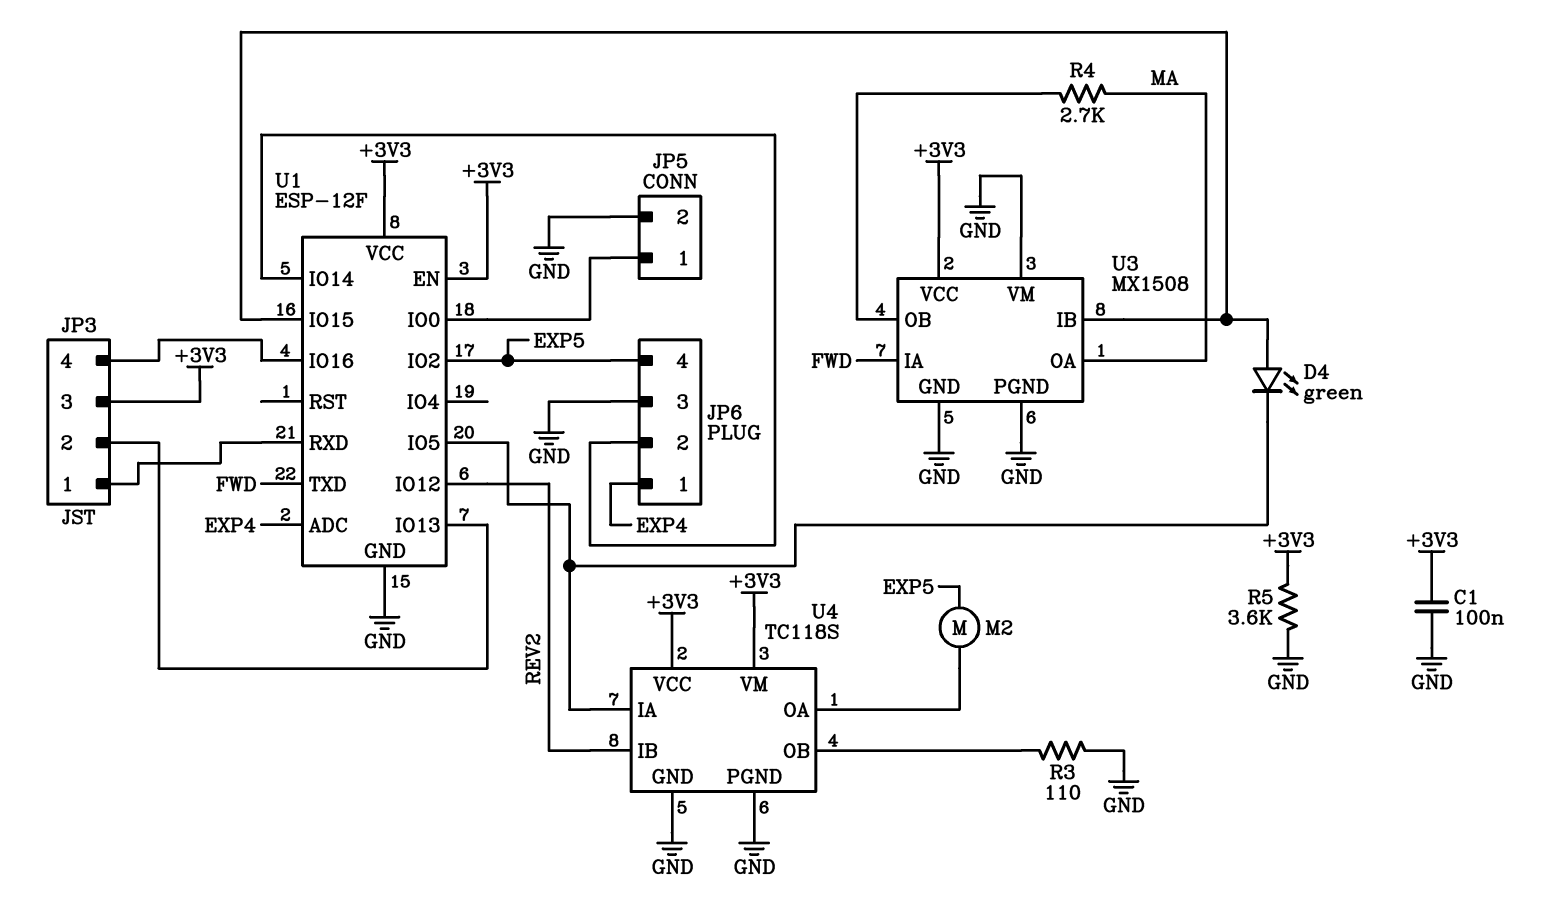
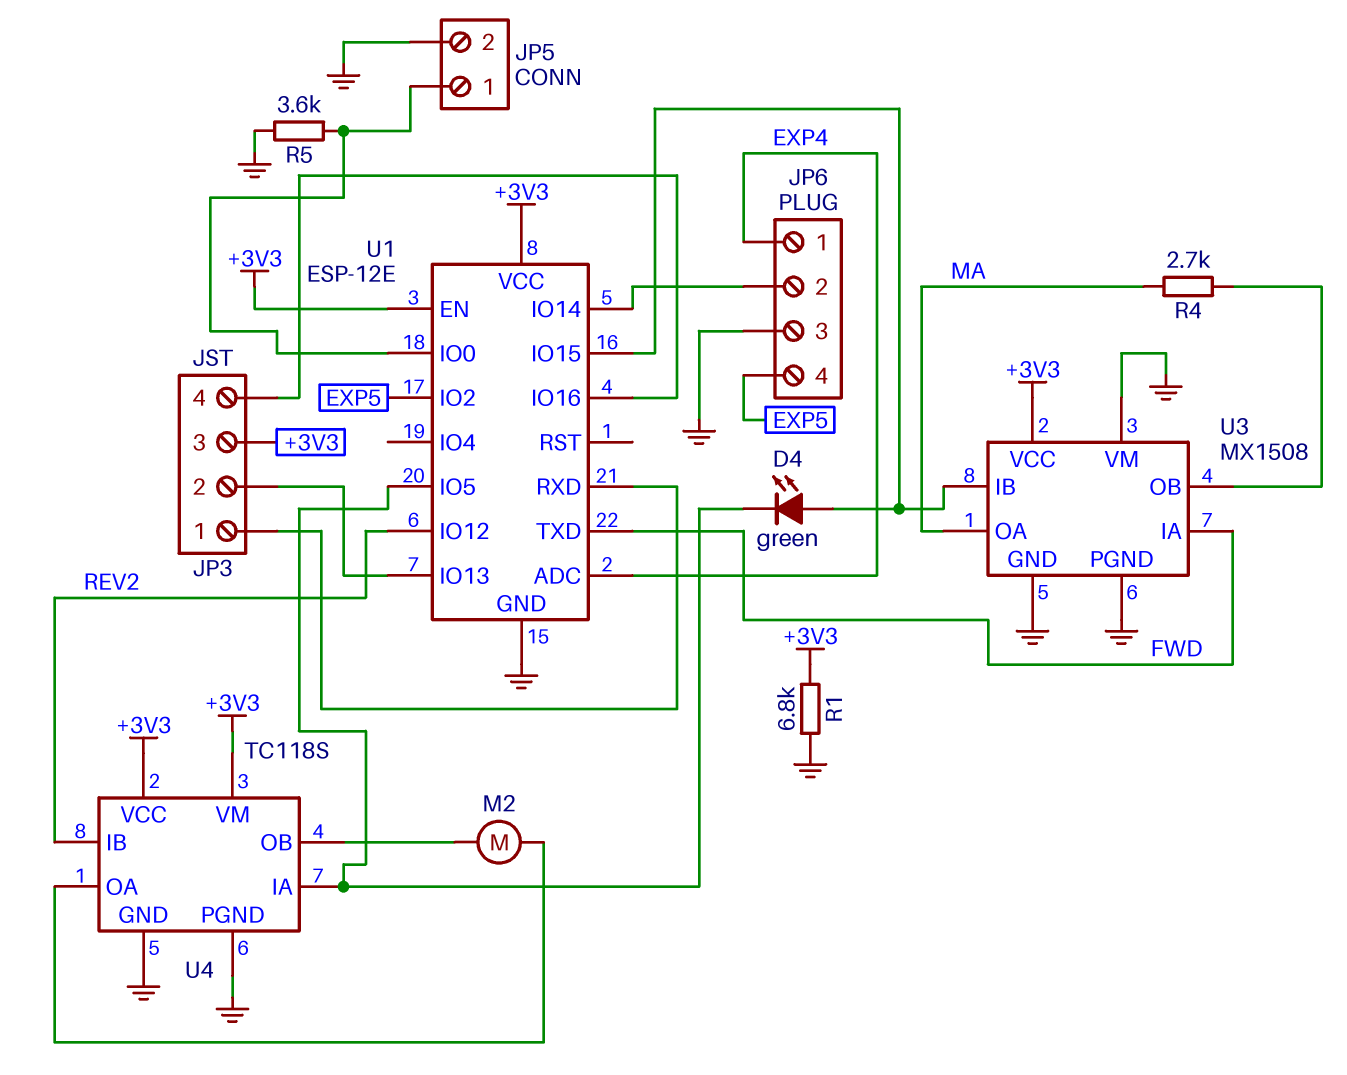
C1: 100nF (+3V3, GND) -> none
M2: motor (EXP5, U4/OA) -> motor (U4/OA, U4/OB)
R1: none -> 6.8k (+3V3, GND)
R3: 110 (GND, U4/OB) -> none
R5: 3.6k (+3V3, GND) -> 3.6k (GND, JP5/1)
U1: ESP-12F -> ESP-12E

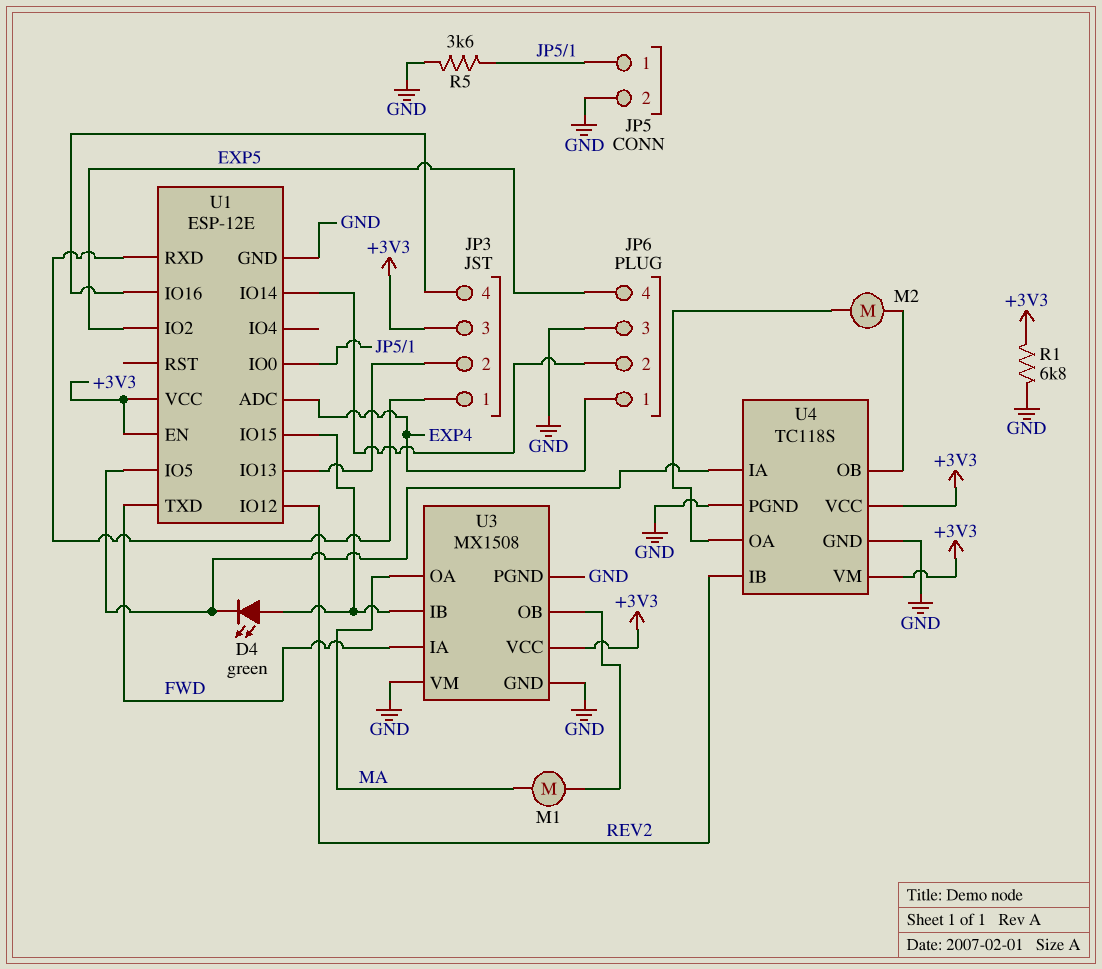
M1: none -> motor (MA, U3/OB)
R4: 2.7k (MA, U3/OB) -> none

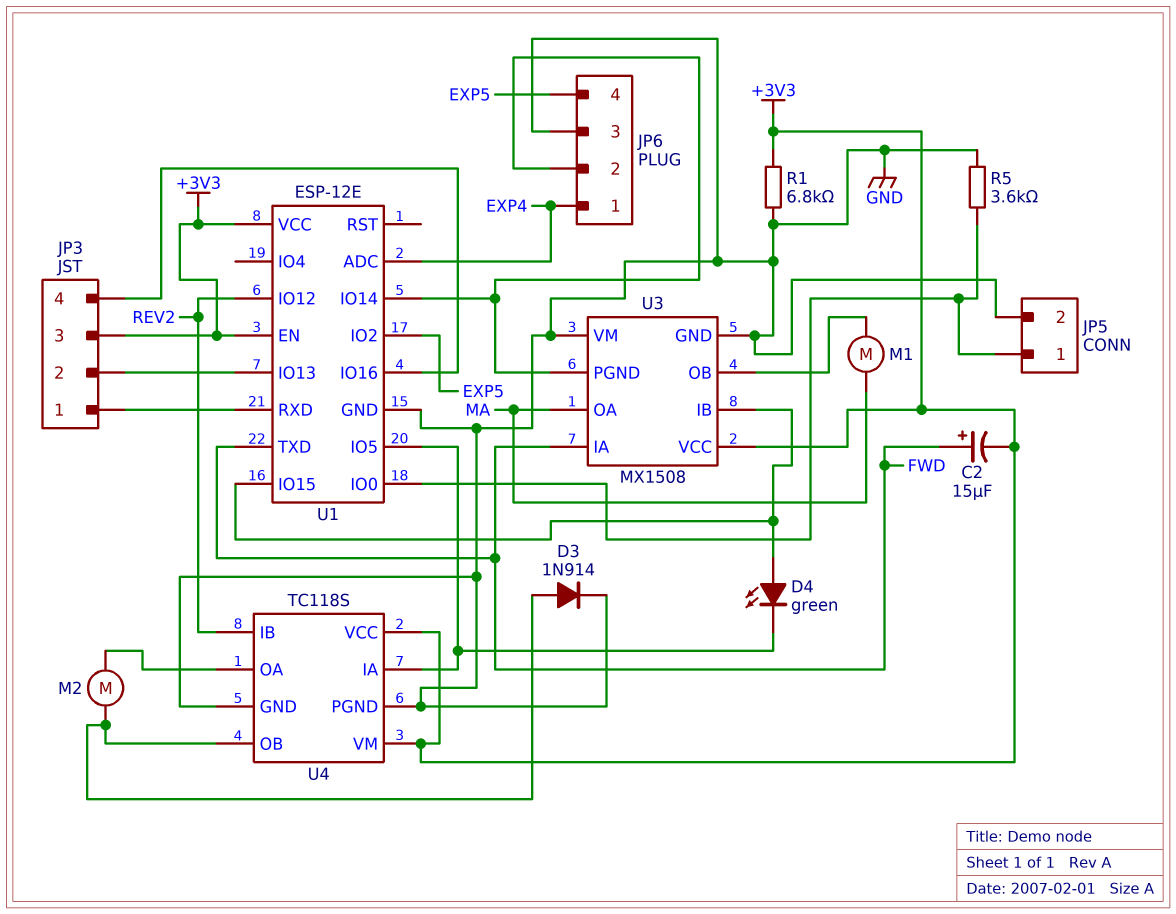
C2: none -> 15uF (plus FWD, minus +3V3)
D3: none -> diode 1N914 (A U4/OB, K GND)
U3 pin PGND: GND -> JP6/2

